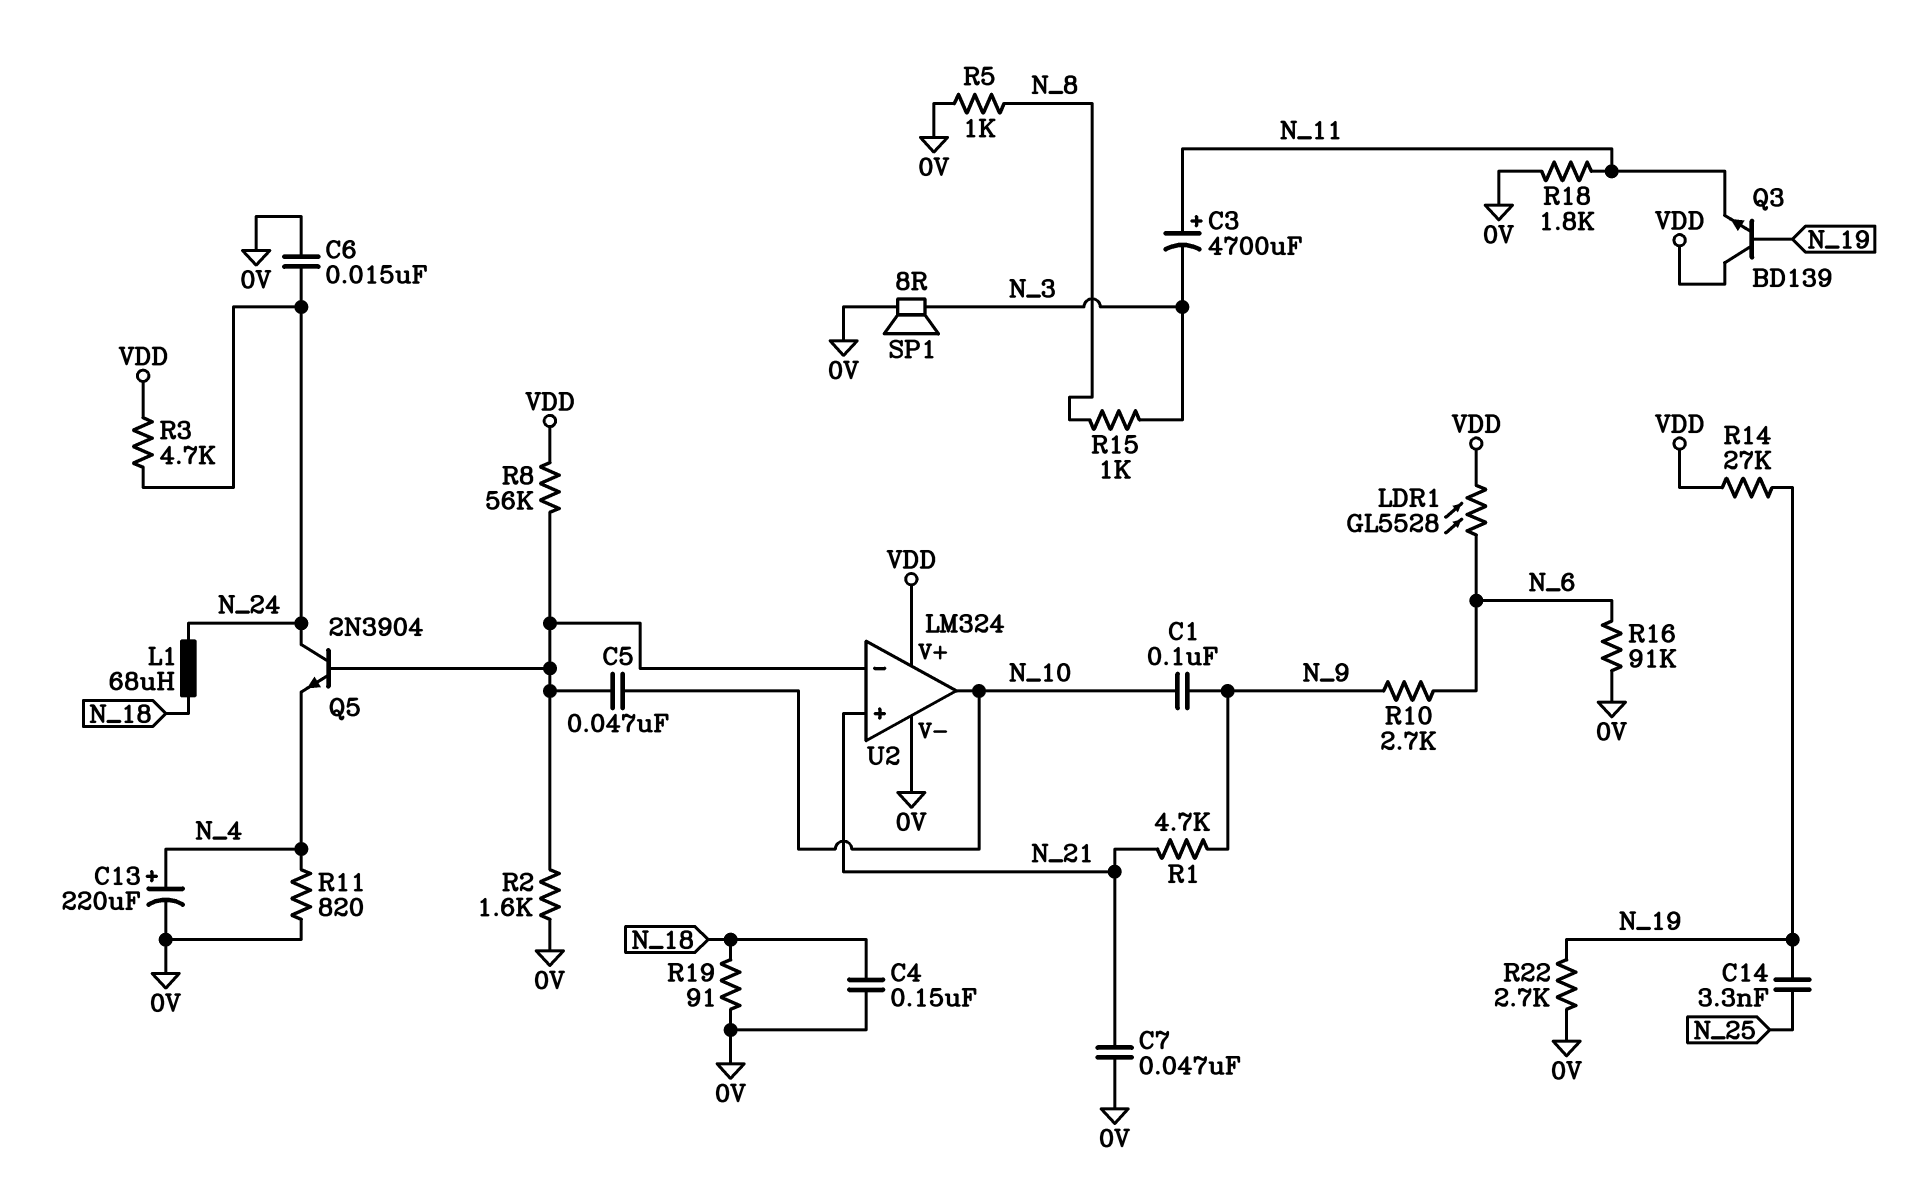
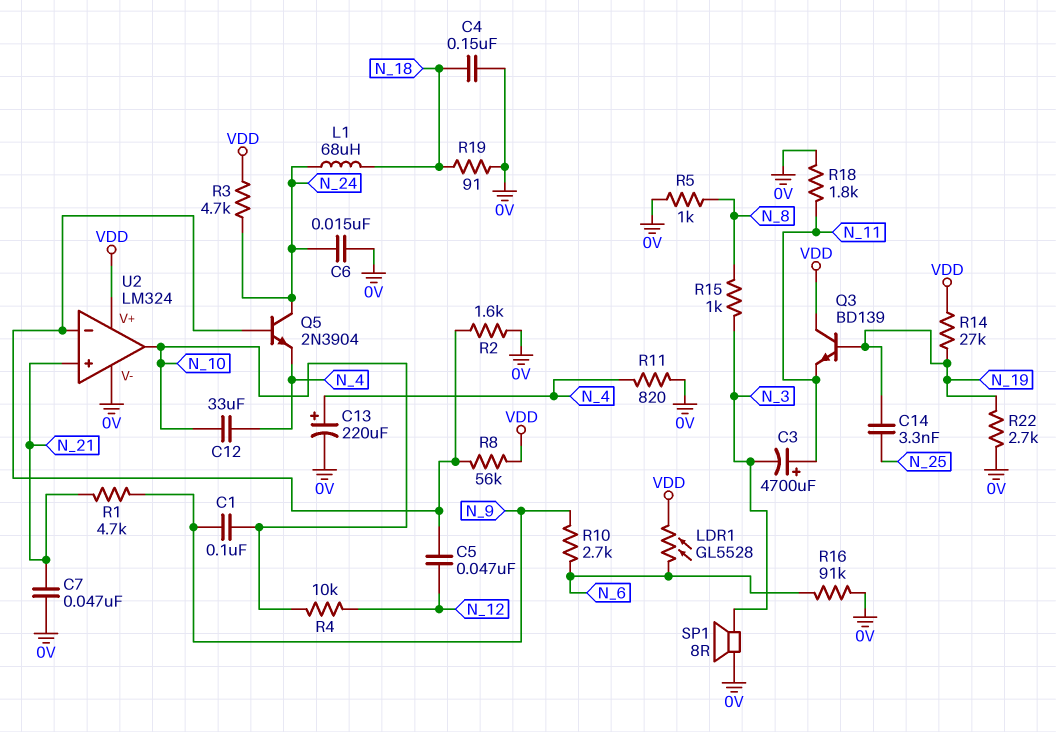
C5: 47nF (N_10, U2/in-) -> 47nF (N_12, U2/in-)
C12: none -> 33uF (N_4, N_10)
R4: none -> 10k (N_10, N_12)

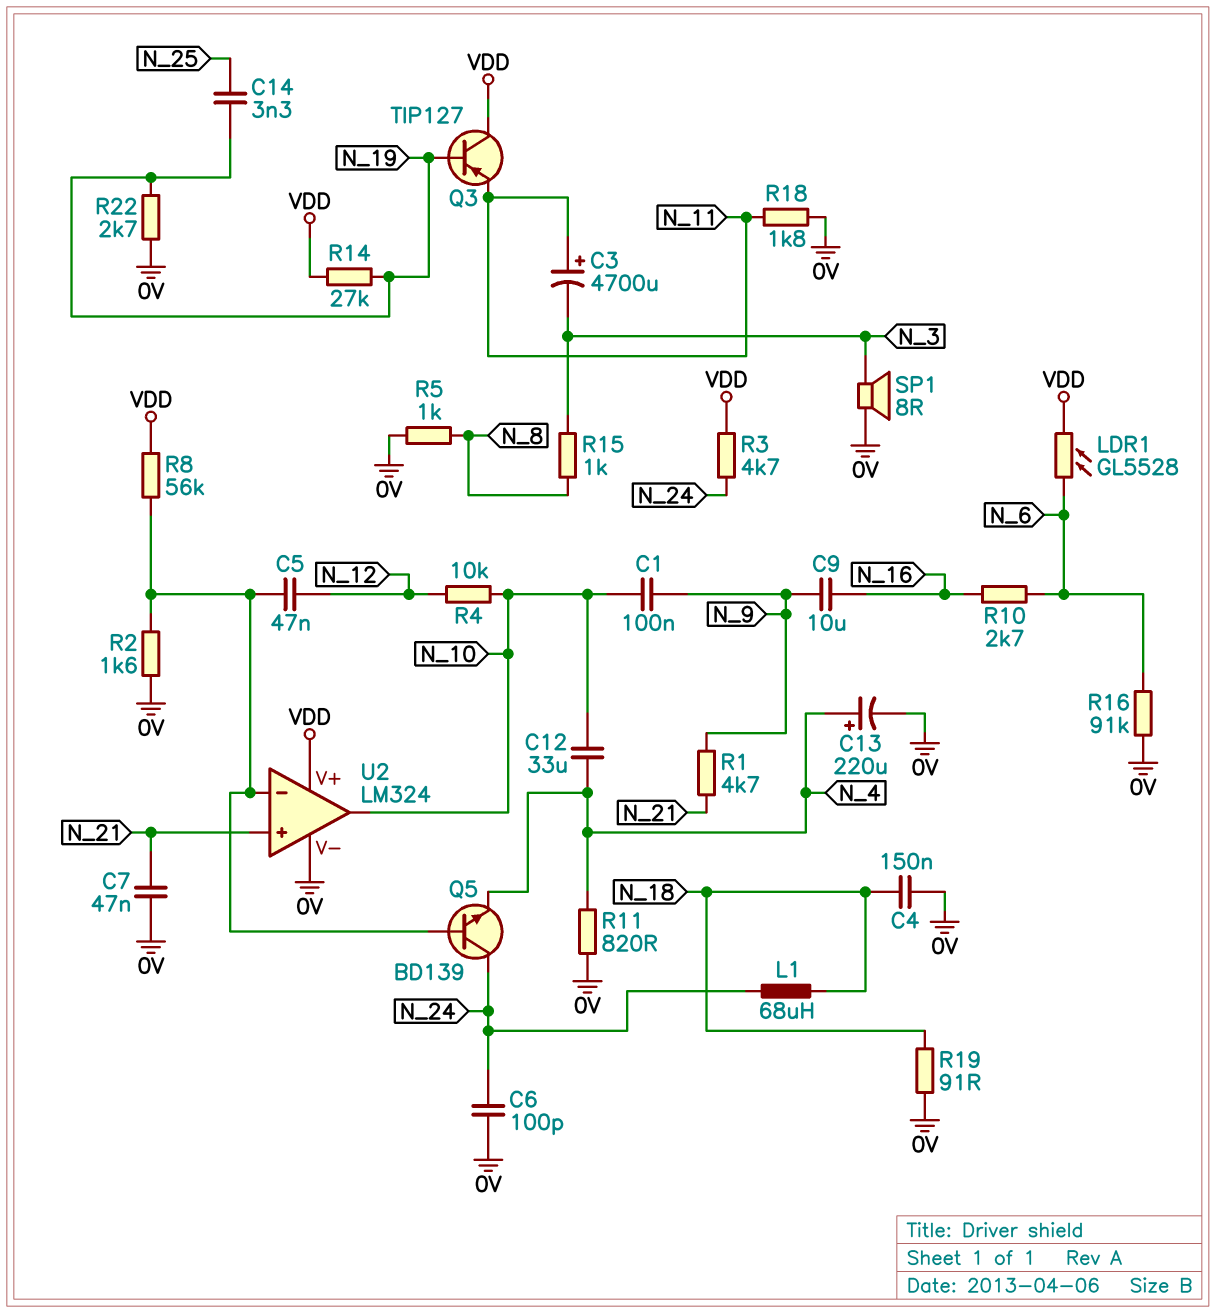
C6: 15nF (0V, N_24) -> 100pF (0V, N_24)
C9: none -> 10uF (N_9, N_16)
Q3: NPN BD139 (B N_19, C VDD, E N_11) -> PNP TIP127 (B N_19, C VDD, E N_11)
Q5: NPN 2N3904 (B U2/in-, C N_24, E N_4) -> NPN BD139 (B U2/in-, C N_24, E N_4)
R10: 2.7k (N_6, N_9) -> 2.7k (N_6, N_16)

